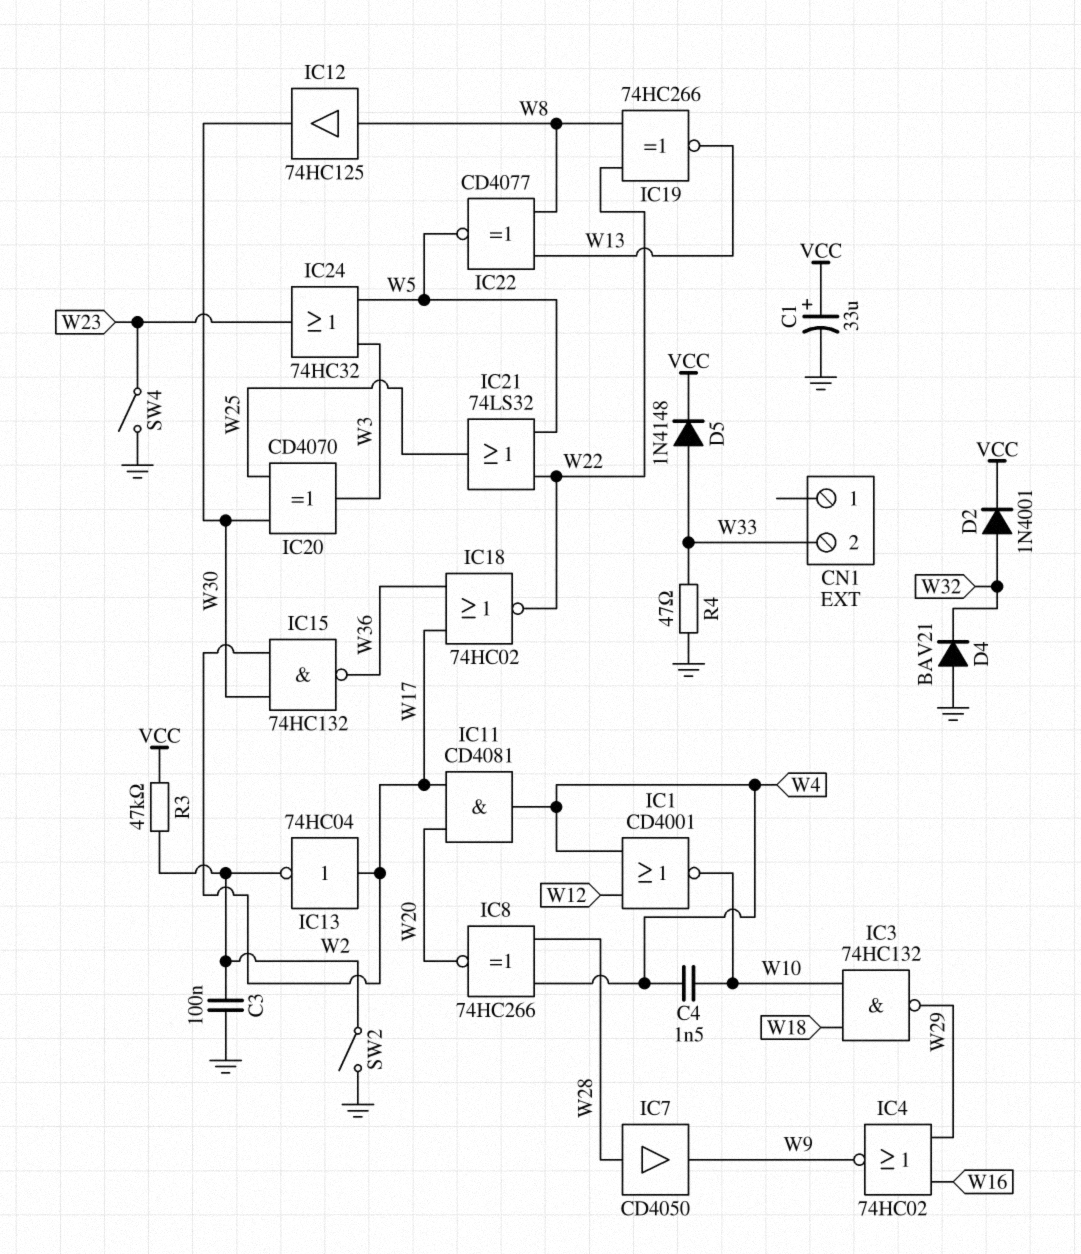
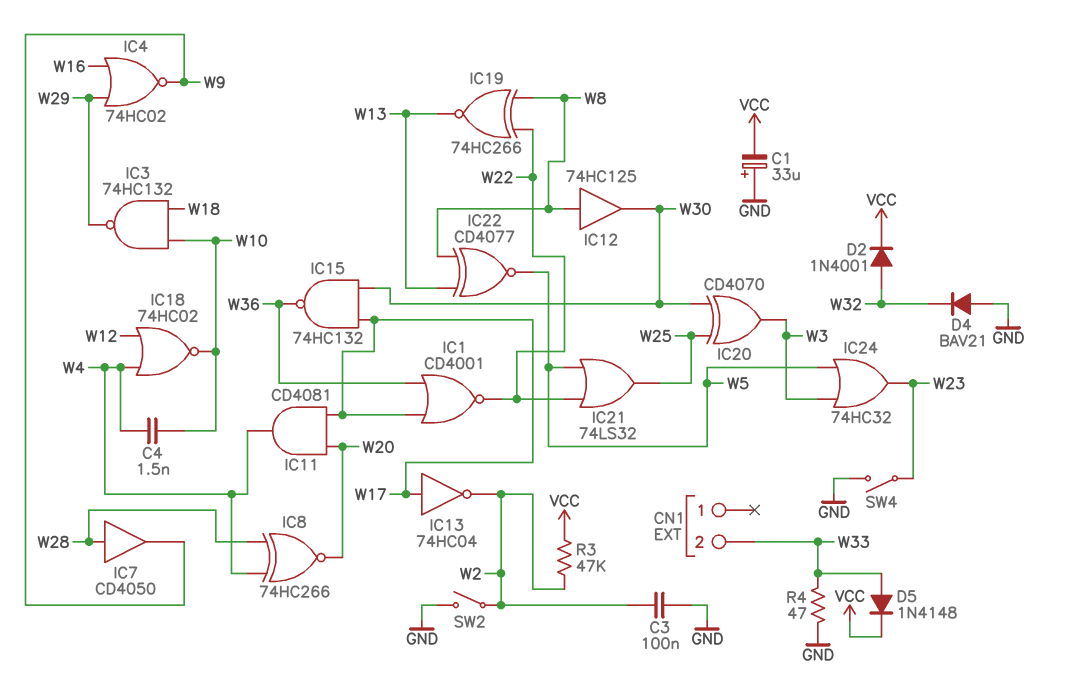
C1: 33uF (plus VCC, minus GND) -> 33uF (plus GND, minus VCC)
IC1: NOR CD4001 (in W4, in W12, out W10) -> NOR CD4001 (in W17, in W36, out W22)
IC18: NOR 74HC02 (in W17, in W36, out W22) -> NOR 74HC02 (in W4, in W12, out W10)

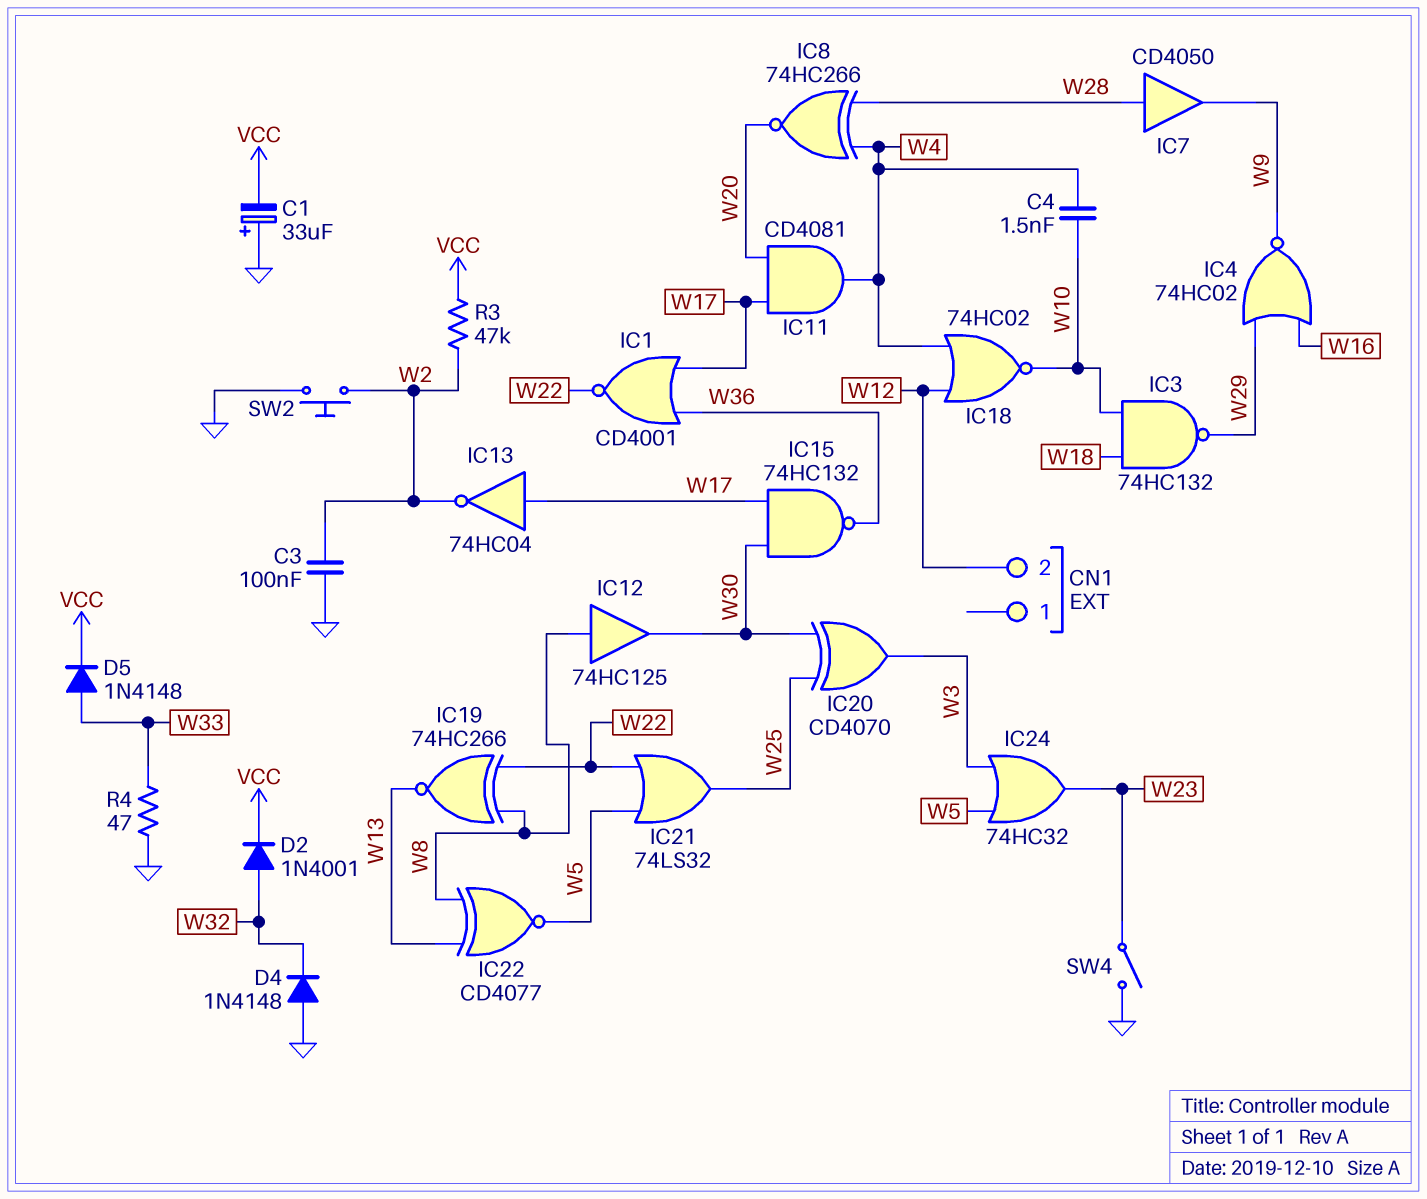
CN1 pin 2: W33 -> W12
D4: diode BAV21 (A GND, K W32) -> diode 1N4148 (A GND, K W32)
SW2: switch (GND, W2) -> button (GND, W2)

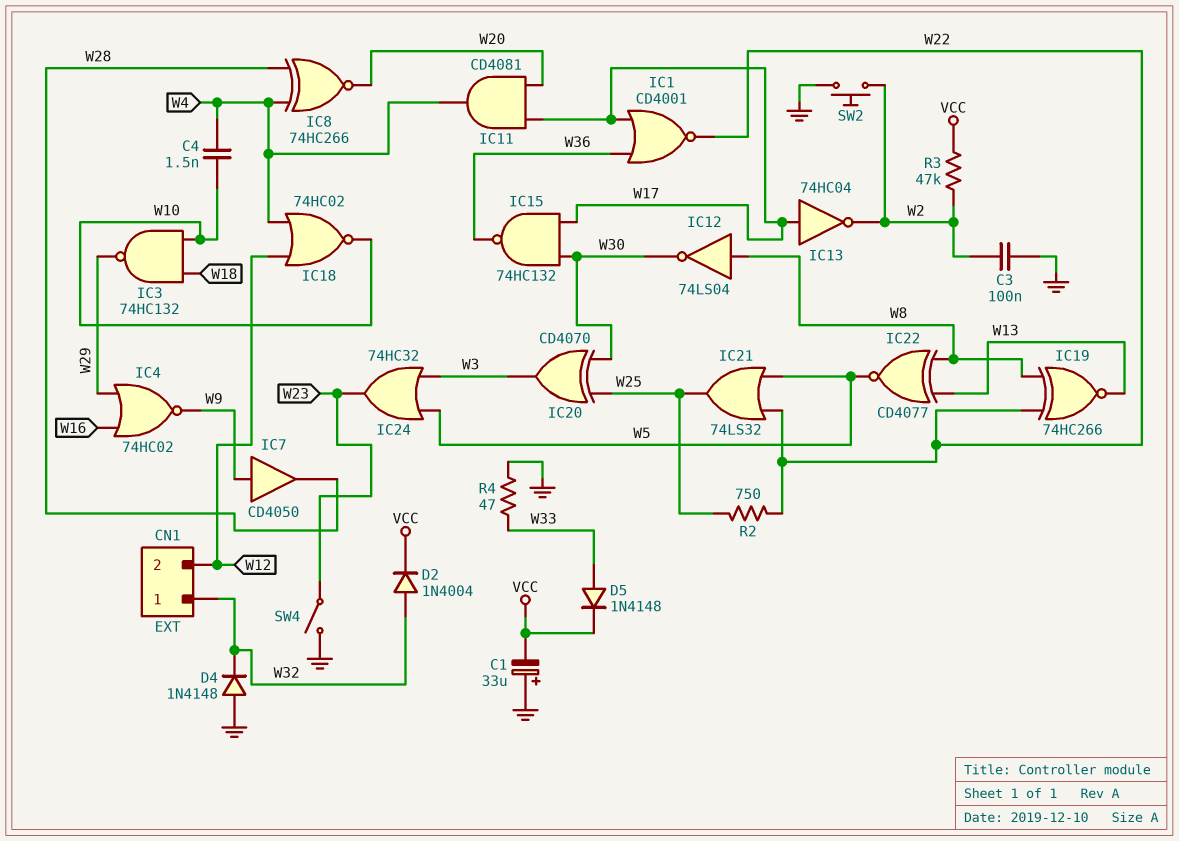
CN1 pin 1: none -> W32
D2: diode 1N4001 (A W32, K VCC) -> diode 1N4004 (A W32, K VCC)
IC7: buffer CD4050 (in W28, out W9) -> buffer CD4050 (in W9, out W28)
IC12: buffer 74HC125 (in W8, out W30) -> NOT 74LS04 (in W8, out W30)
R2: none -> 750 (W22, W25)

